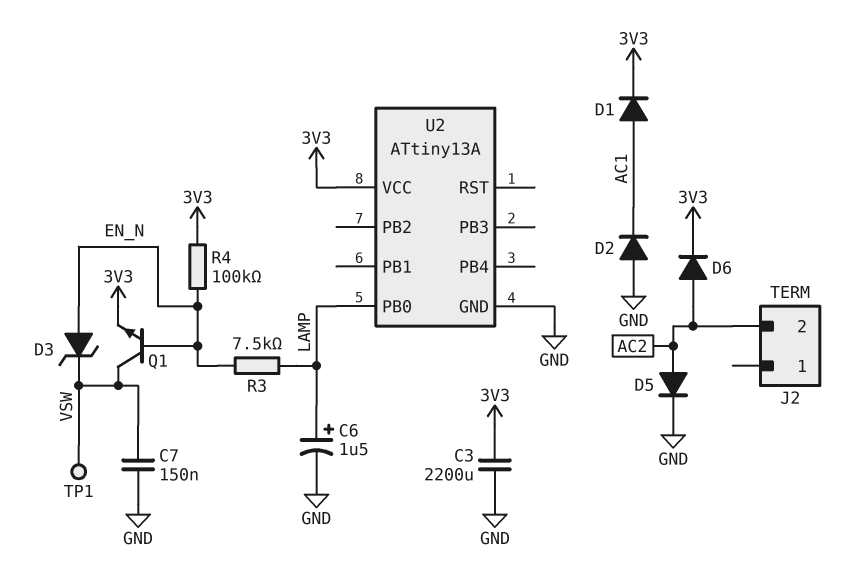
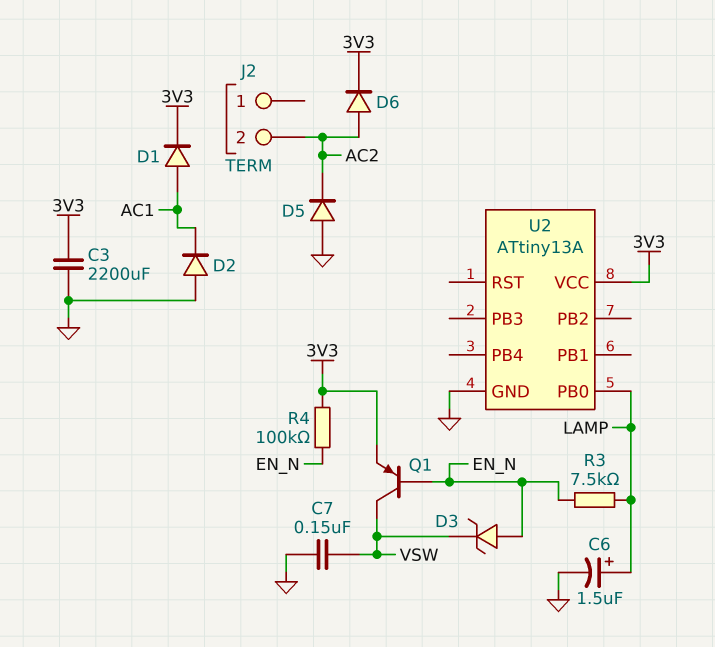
D5: diode (A AC2, K GND) -> diode (A GND, K AC2)
Q1: NPN (B EN_N, C VSW, E 3V3) -> PNP (B EN_N, C VSW, E 3V3)
TP1: test point (VSW) -> none

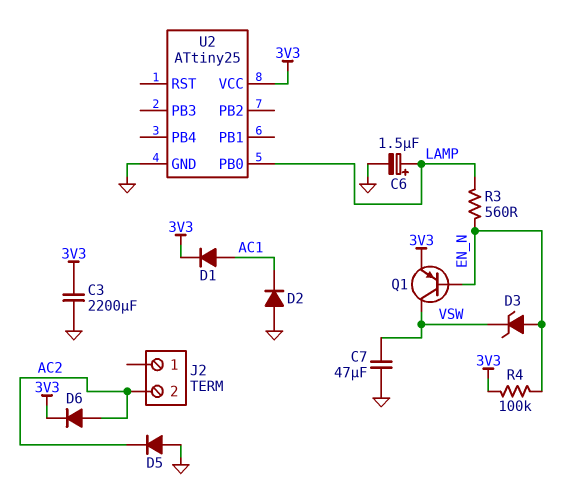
C7: 150nF (GND, VSW) -> 47uF (GND, VSW)
R3: 7.5k (EN_N, LAMP) -> 560 (EN_N, LAMP)
U2: ATtiny13A -> ATtiny25

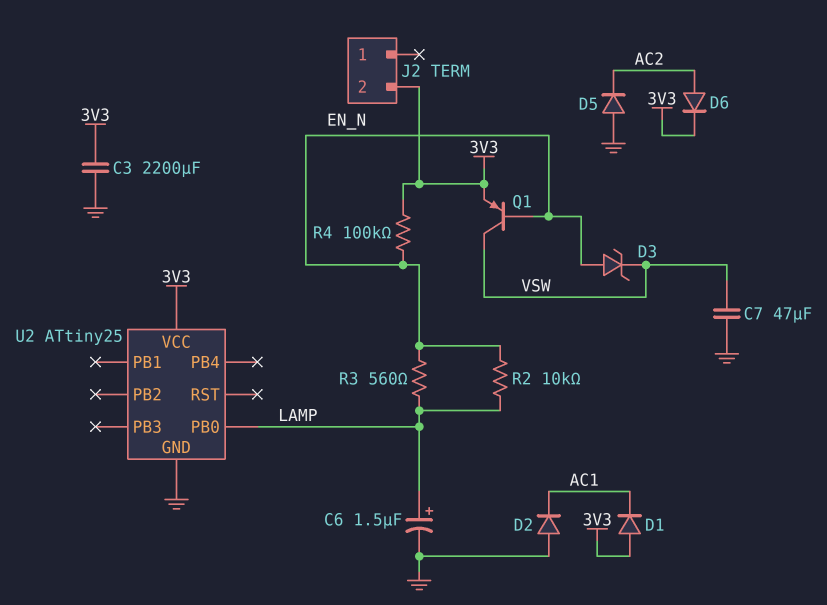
D1: diode (A AC1, K 3V3) -> diode (A 3V3, K AC1)
J2 pin 2: AC2 -> 3V3
R2: none -> 10k (EN_N, LAMP)

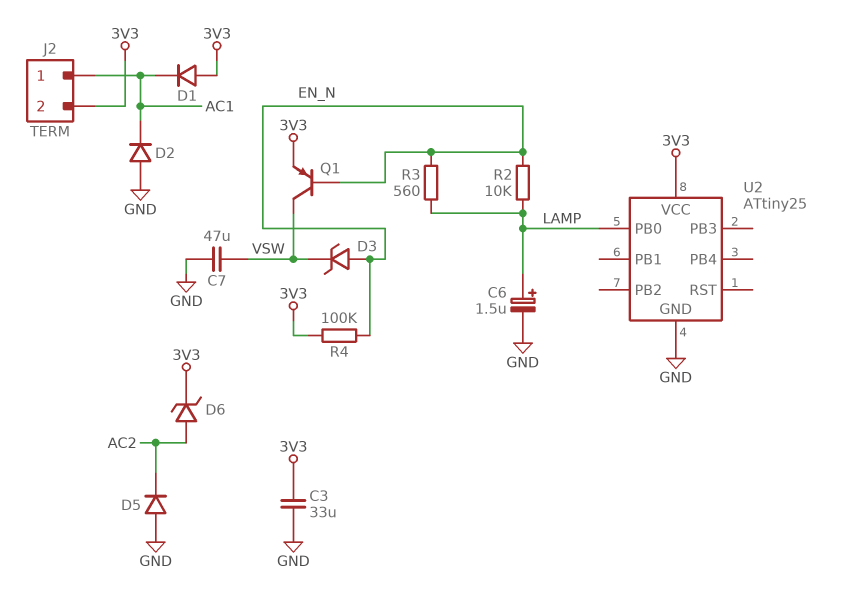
C3: 2200uF (3V3, GND) -> 33uF (3V3, GND)
D6: diode (A AC2, K 3V3) -> zener (A AC2, K 3V3)
J2 pin 1: none -> AC1

